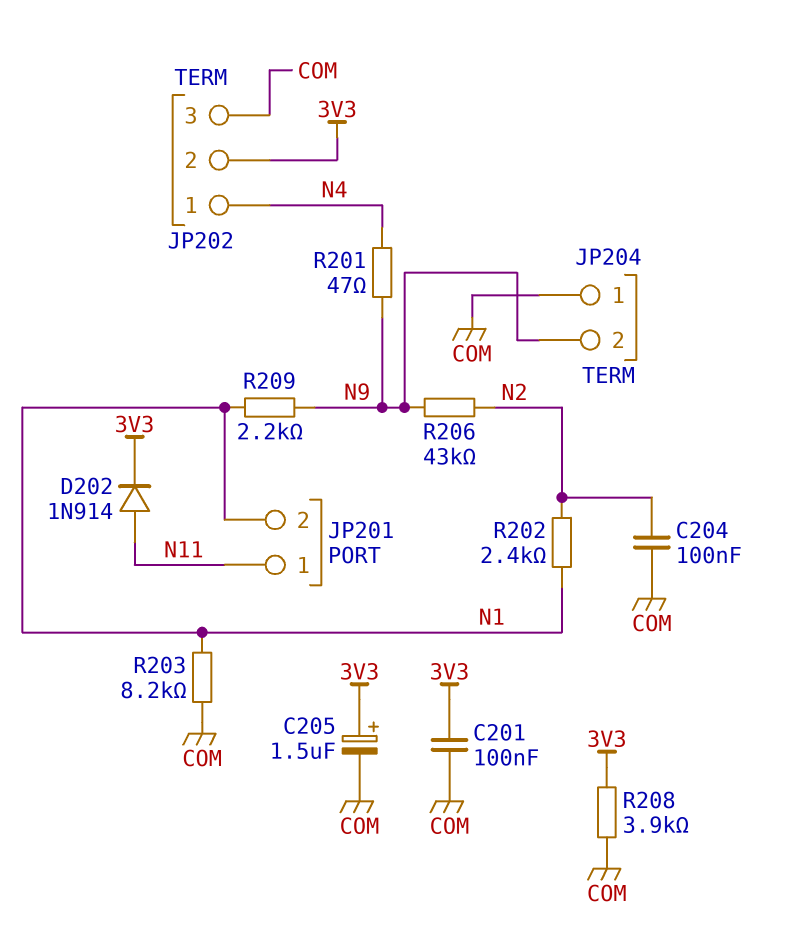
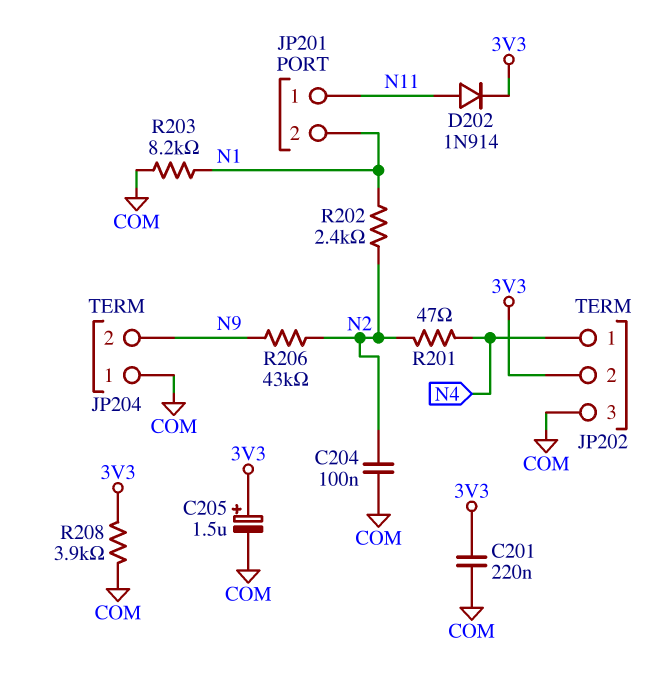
C201: 100nF (3V3, COM) -> 220nF (3V3, COM)
R201: 47 (N4, N9) -> 47 (N2, N4)
R209: 2.2k (N1, N9) -> none

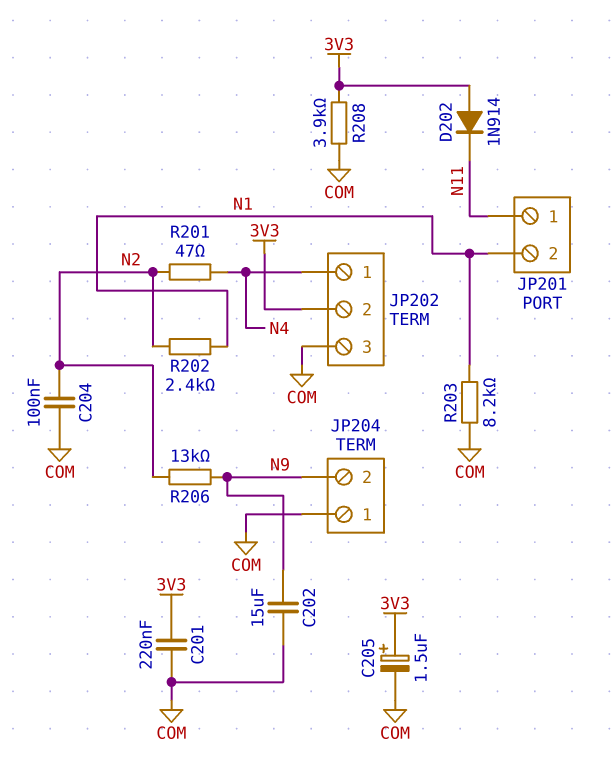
C202: none -> 15uF (COM, N9)
D202: diode 1N914 (A N11, K 3V3) -> diode 1N914 (A 3V3, K N11)
R206: 43k (N2, N9) -> 13k (N2, N9)

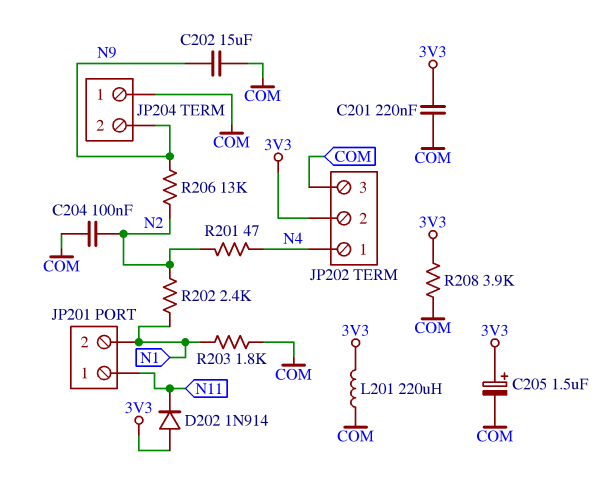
L201: none -> 220uH (3V3, COM)
R203: 8.2k (COM, N1) -> 1.8k (COM, N1)

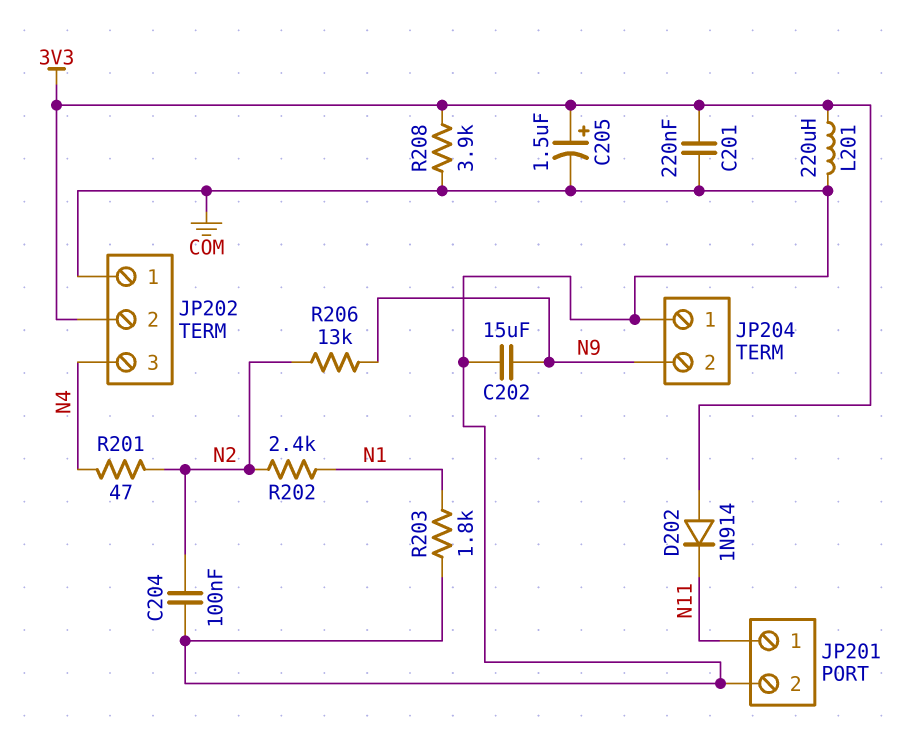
JP201 pin 2: N1 -> COM
JP202 pin 1: N4 -> COM
JP202 pin 3: COM -> N4

